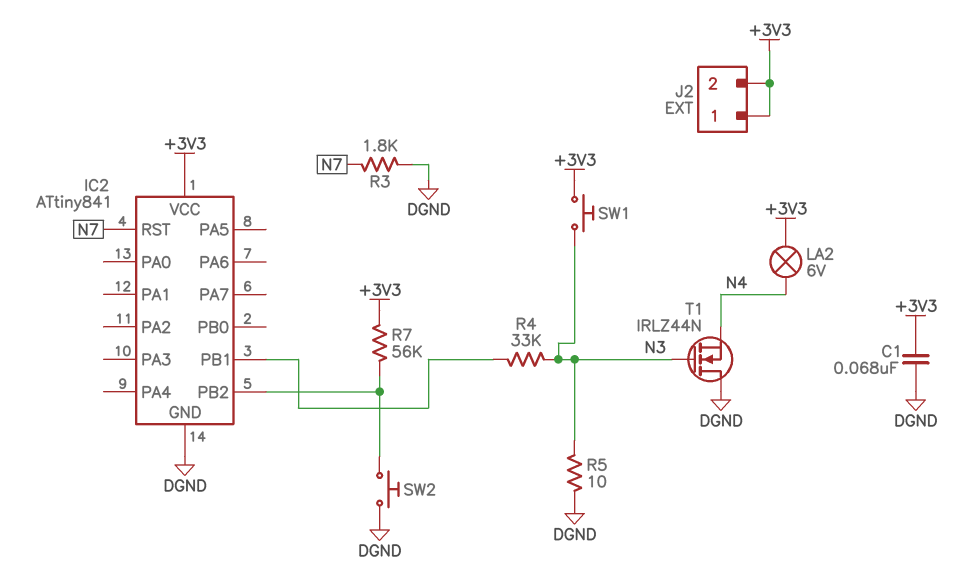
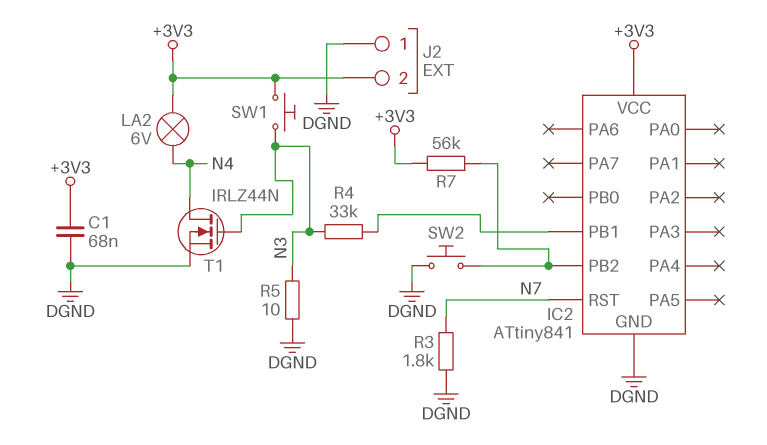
J2 pin 1: +3V3 -> DGND
T1: NMOS IRLZ44N (G N3, D DGND, S N4) -> NMOS IRLZ44N (G N3, D N4, S DGND)

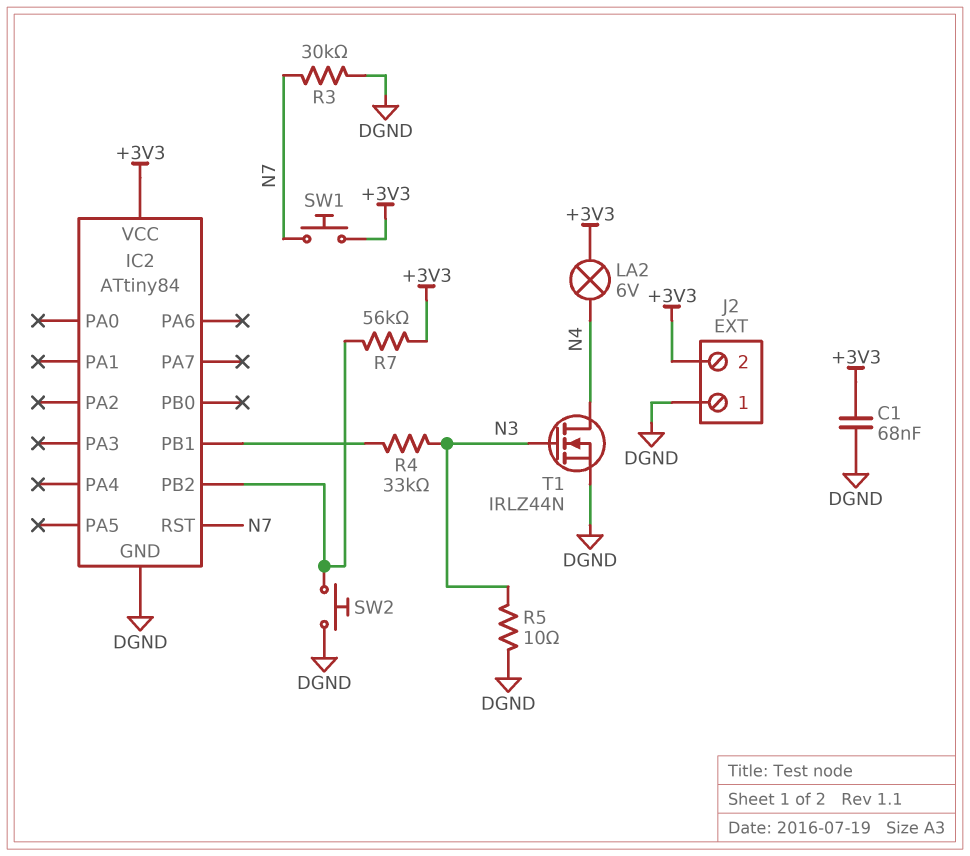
IC2: ATtiny841 -> ATtiny84
R3: 1.8k (DGND, N7) -> 30k (DGND, N7)
SW1: button (+3V3, N3) -> button (+3V3, N7)

